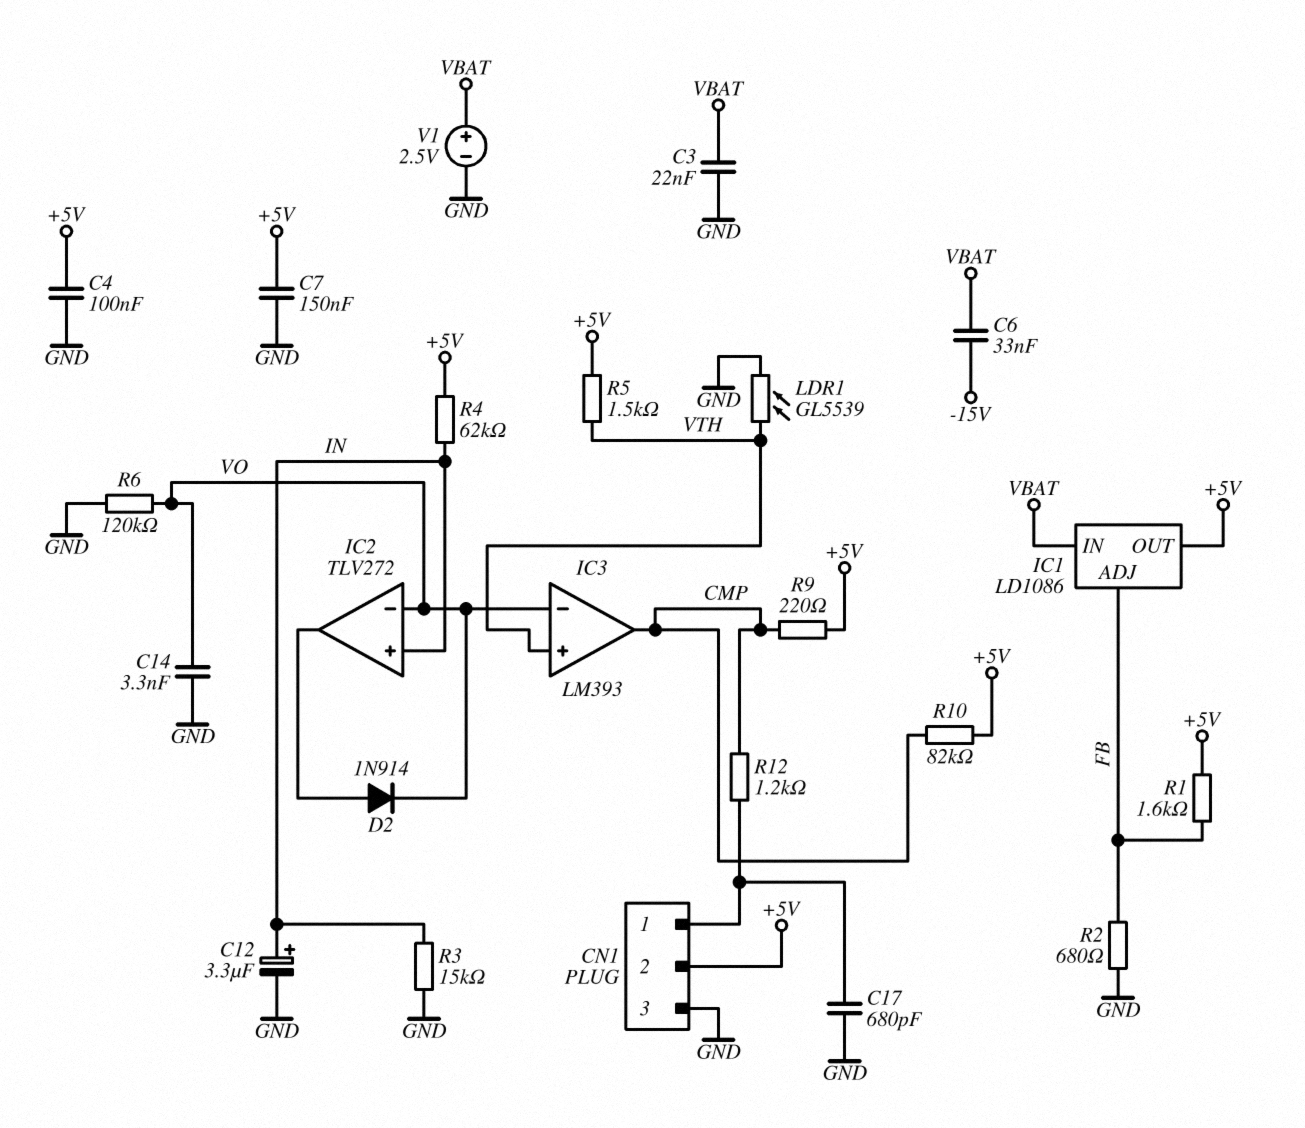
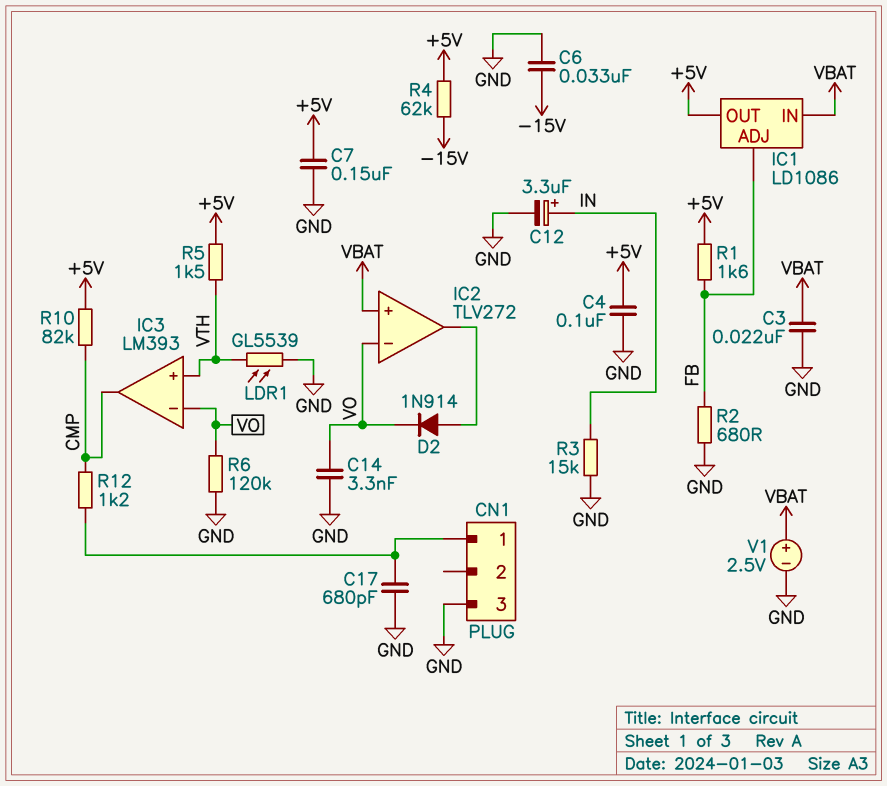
C6: 33nF (-15V, VBAT) -> 33nF (-15V, GND)
CN1 pin 2: +5V -> none
IC2 pin in+: IN -> VBAT
R4: 62k (+5V, IN) -> 62k (+5V, -15V)
R9: 220 (+5V, CMP) -> none

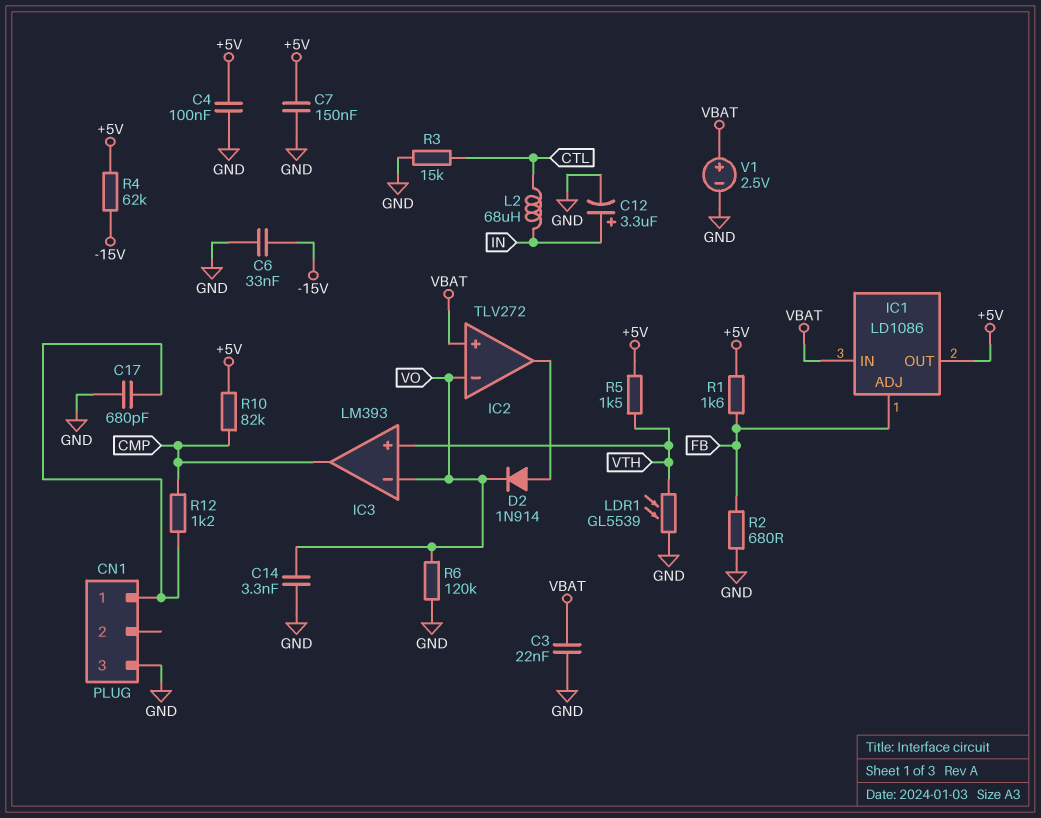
L2: none -> 68uH (CTL, IN)
R3: 15k (GND, IN) -> 15k (CTL, GND)

